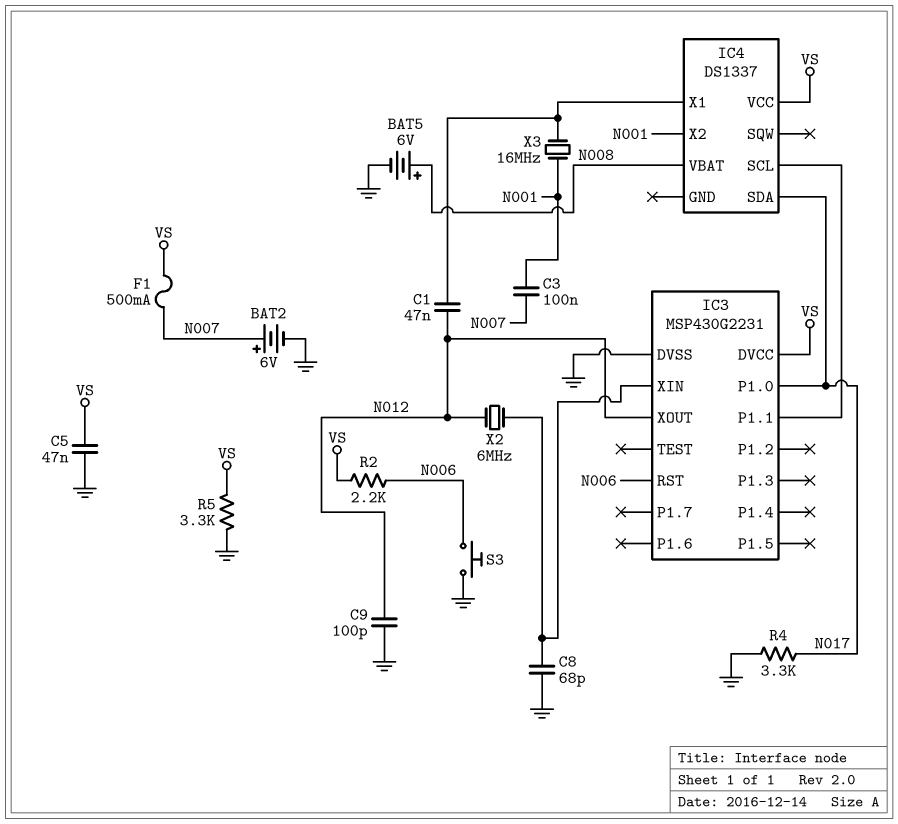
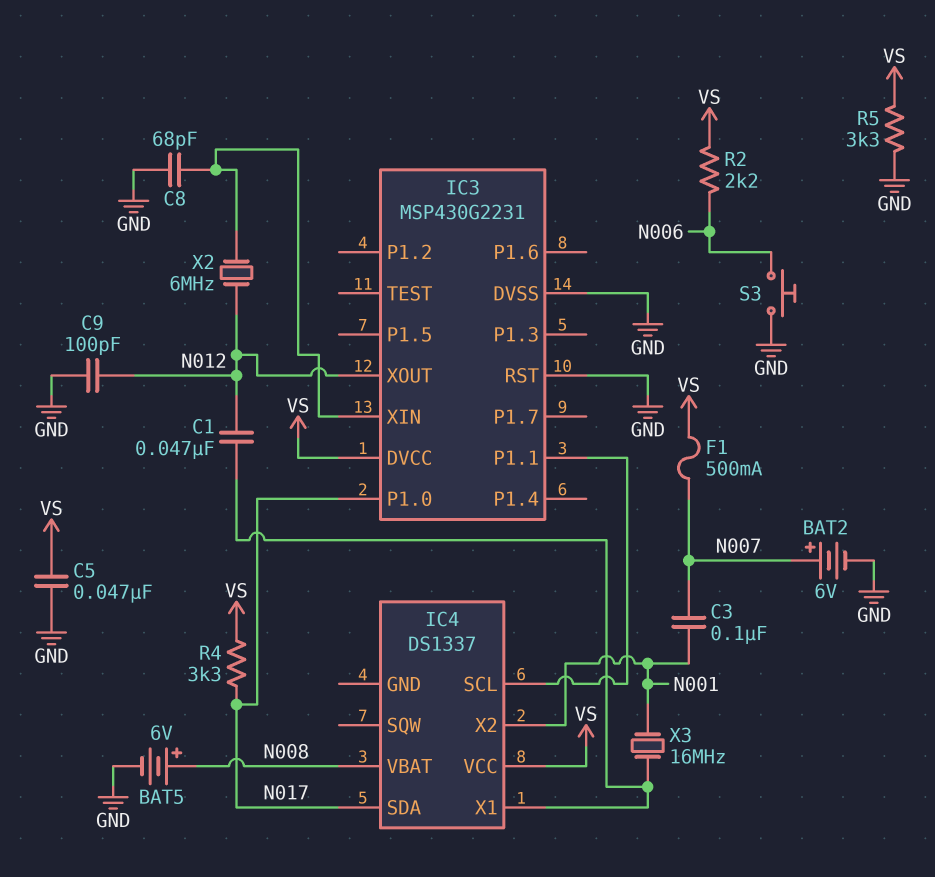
IC3 pin RST: N006 -> GND
R4: 3.3k (GND, N017) -> 3.3k (N017, VS)

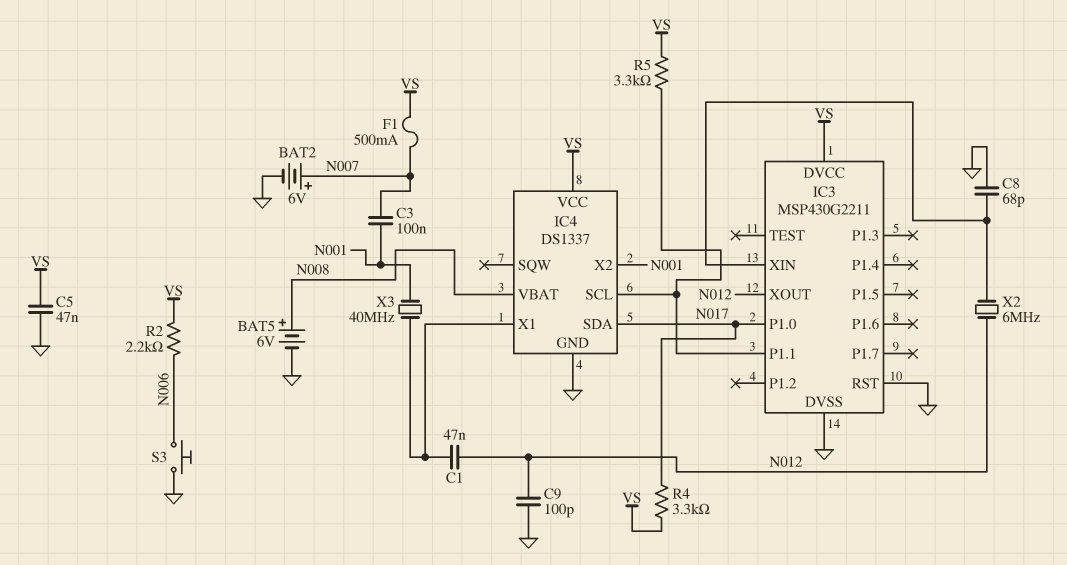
IC3: MSP430G2231 -> MSP430G2211
IC4 pin GND: none -> GND
R5: 3.3k (GND, VS) -> 3.3k (IC3/P1.1, VS)
X3: 16MHz (IC4/X1, N001) -> 40MHz (IC4/X1, N001)

